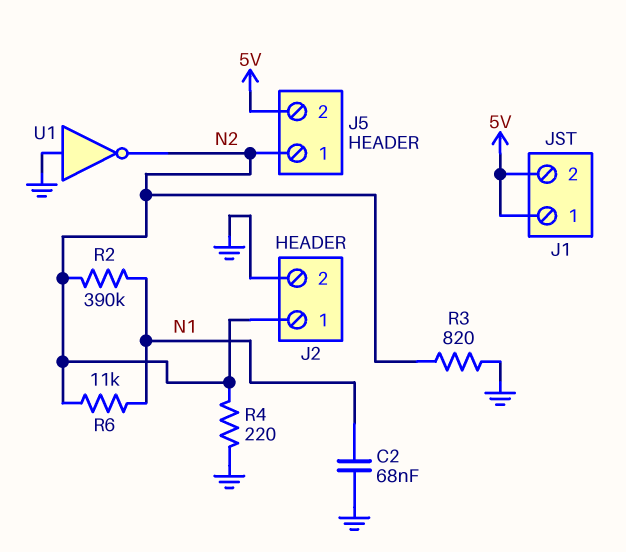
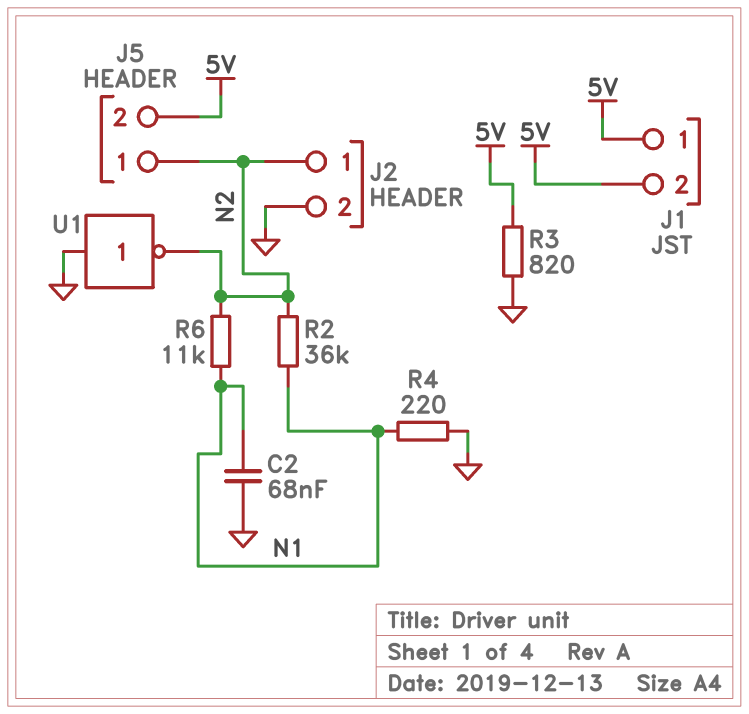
R2: 390k (N1, N2) -> 36k (N1, N2)
R3: 820 (GND, N2) -> 820 (5V, GND)
R4: 220 (GND, N2) -> 220 (GND, N1)

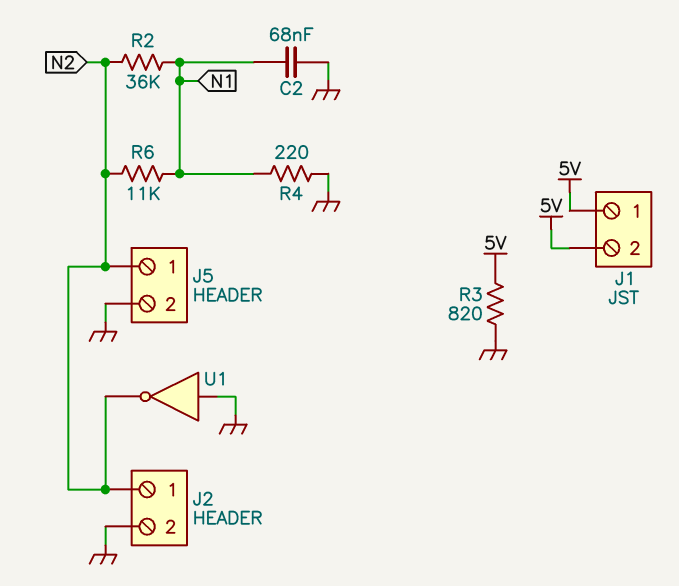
J5 pin 2: 5V -> GND

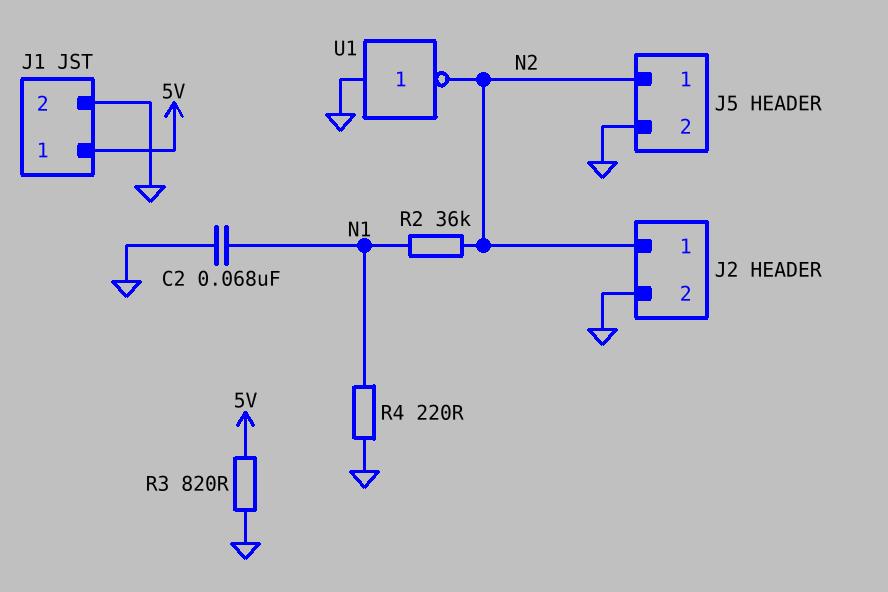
J1 pin 2: 5V -> GND
R6: 11k (N1, N2) -> none

